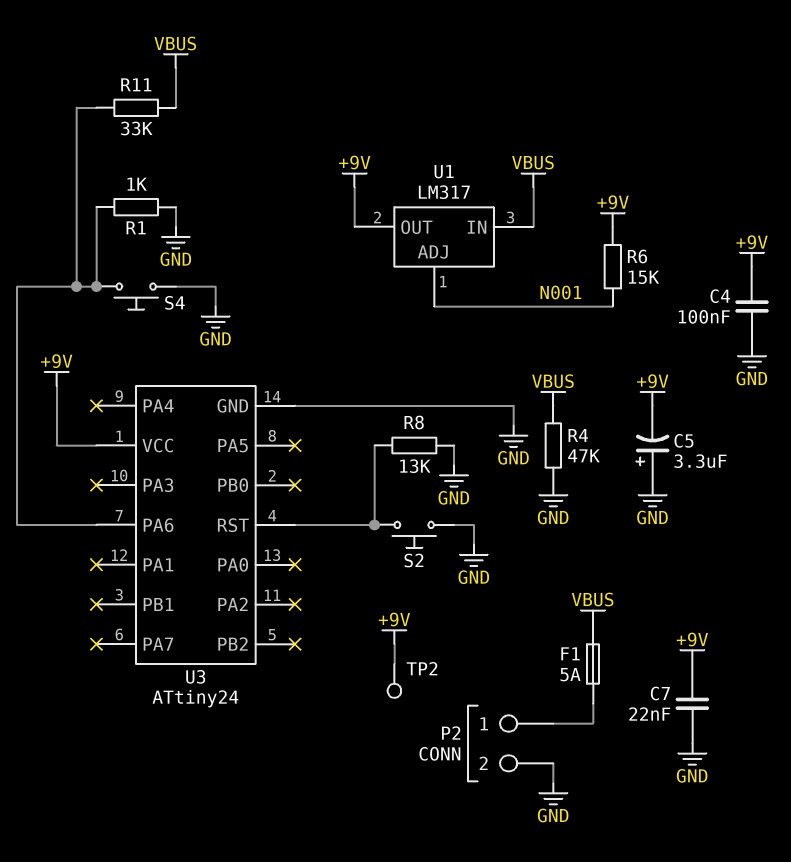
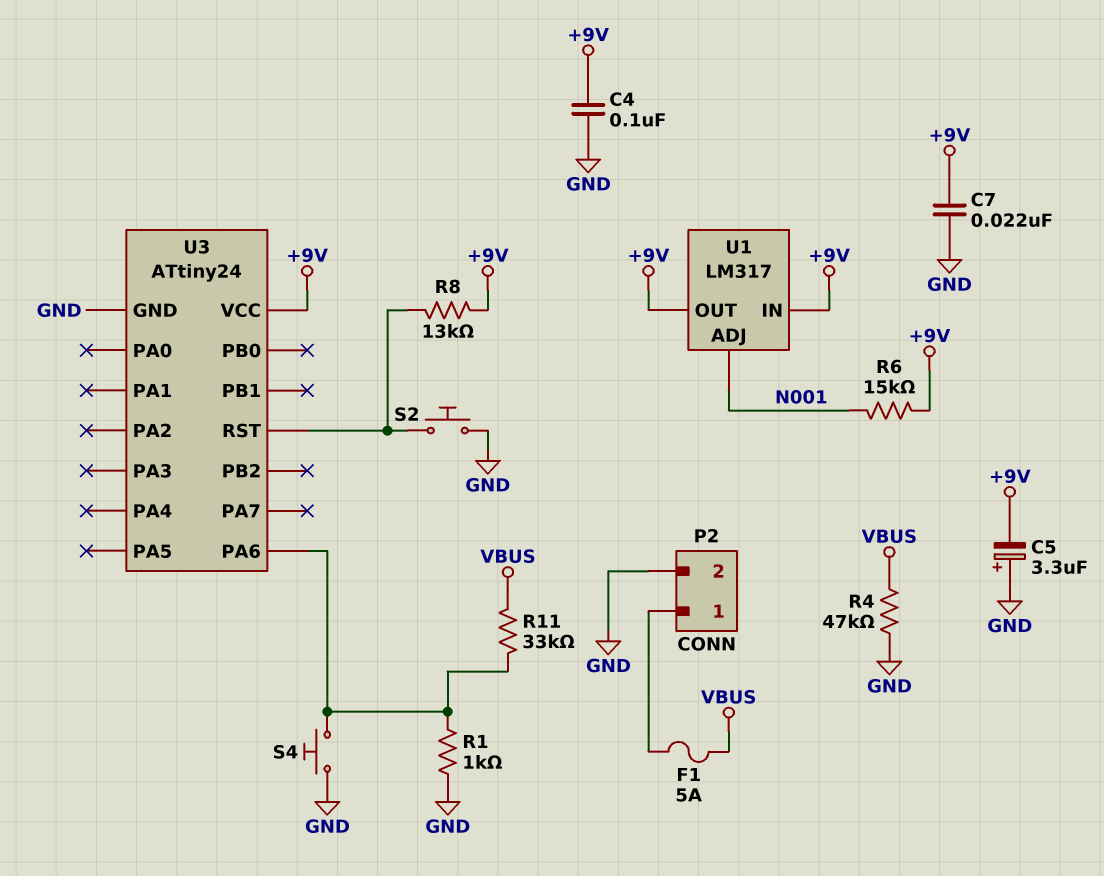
R8: 13k (GND, U3/RST) -> 13k (+9V, U3/RST)
TP2: test point (+9V) -> none
U1 pin IN: VBUS -> +9V

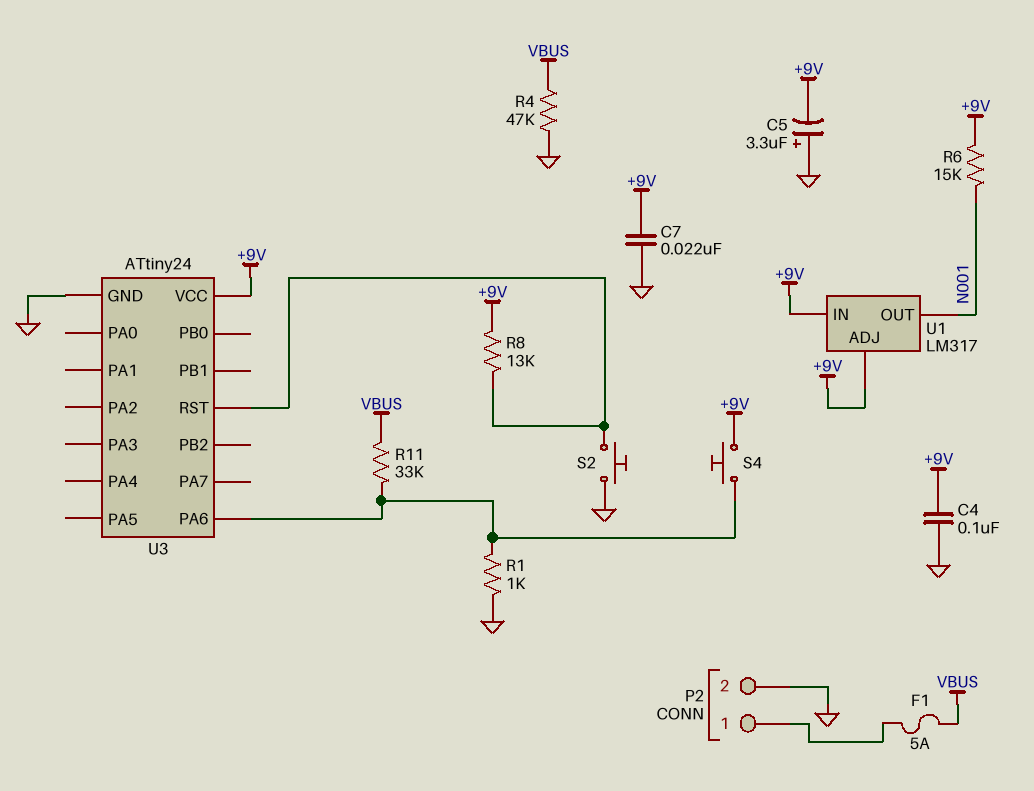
S4: button (GND, U3/PA6) -> button (+9V, U3/PA6)
U1 pin ADJ: N001 -> +9V
U1 pin OUT: +9V -> N001

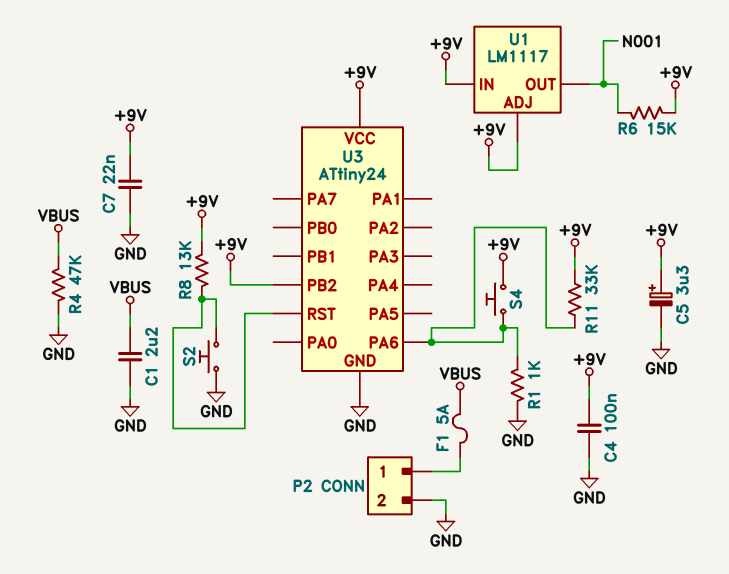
C1: none -> 2.2uF (GND, VBUS)
C5: 3.3uF (plus GND, minus +9V) -> 3.3uF (plus +9V, minus GND)
R11: 33k (U3/PA6, VBUS) -> 33k (+9V, U3/PA6)
U1: LM317 -> LM1117
U3 pin PB2: none -> +9V

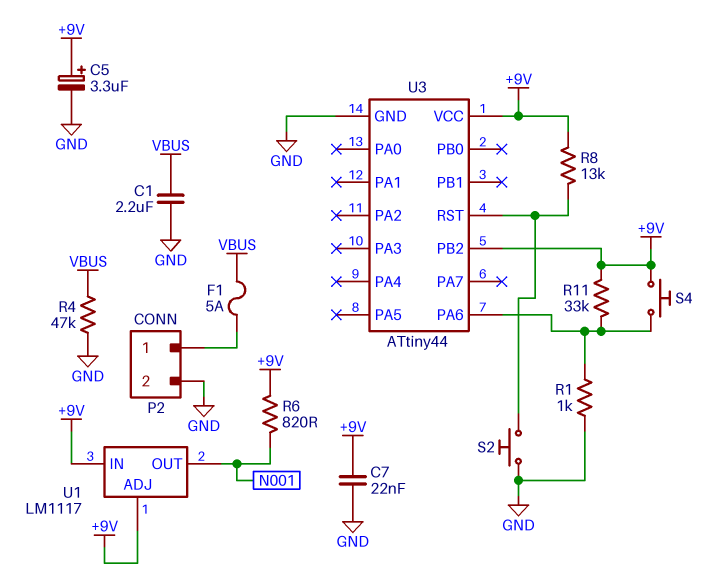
C4: 100nF (+9V, GND) -> none
R6: 15k (+9V, N001) -> 820 (+9V, N001)
U3: ATtiny24 -> ATtiny44

